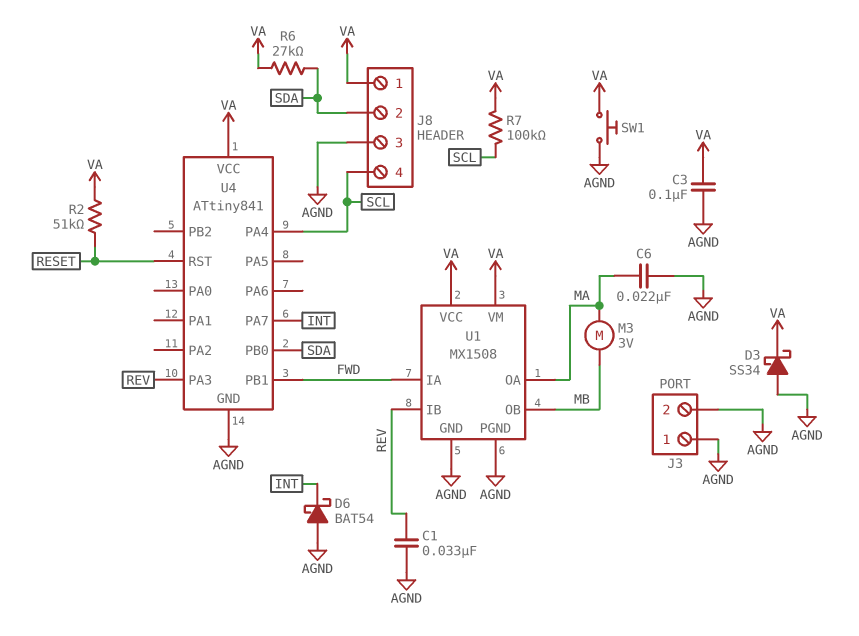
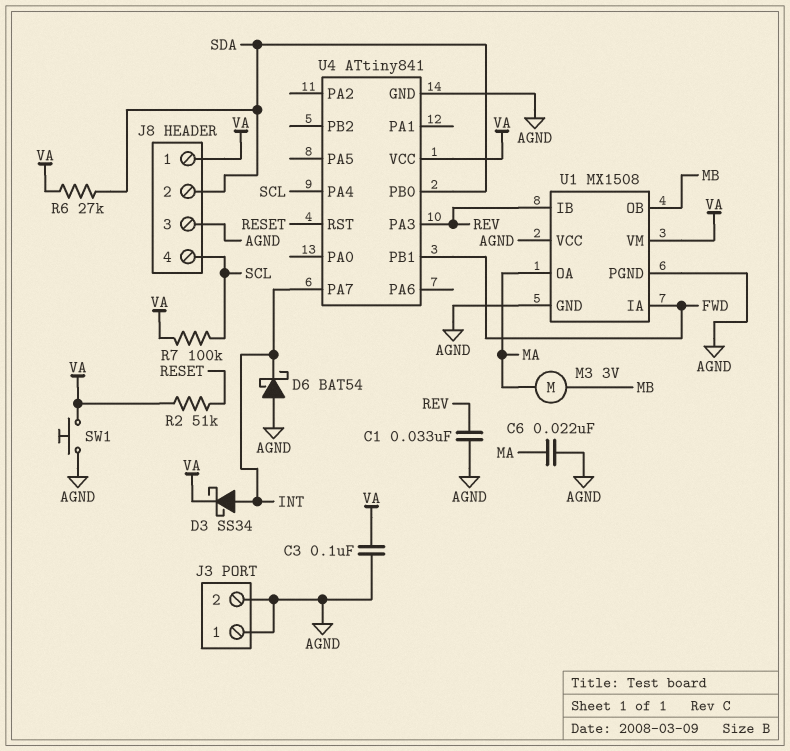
D3: schottky SS34 (A AGND, K VA) -> schottky SS34 (A INT, K VA)
U1 pin VCC: VA -> AGND

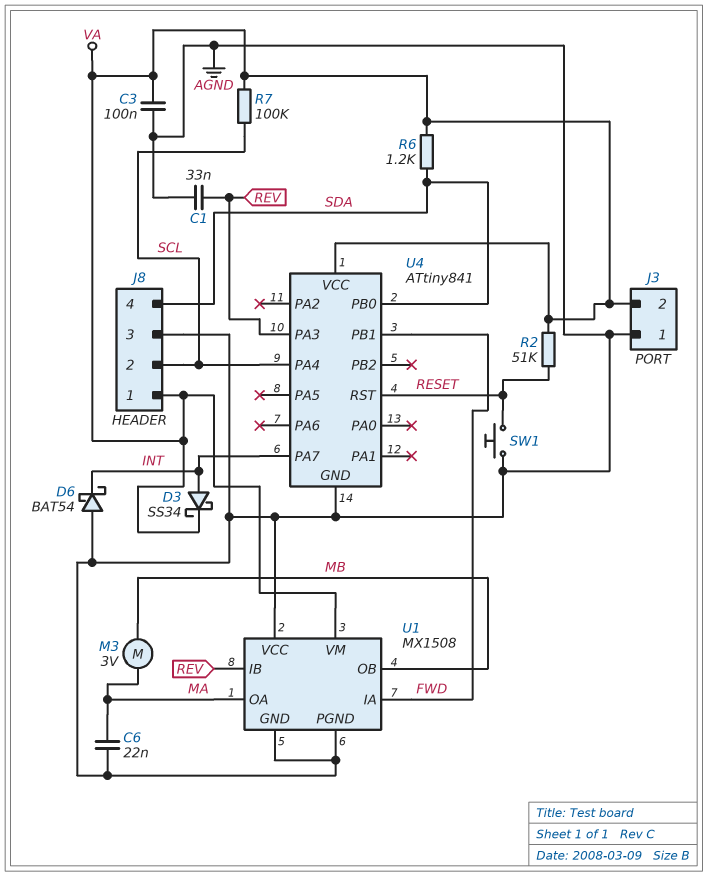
J3 pin 2: AGND -> VA
J8 pin 2: SDA -> SCL
J8 pin 4: SCL -> SDA
R6: 27k (SDA, VA) -> 1.2k (SDA, VA)
SW1: button (AGND, VA) -> button (AGND, RESET)

